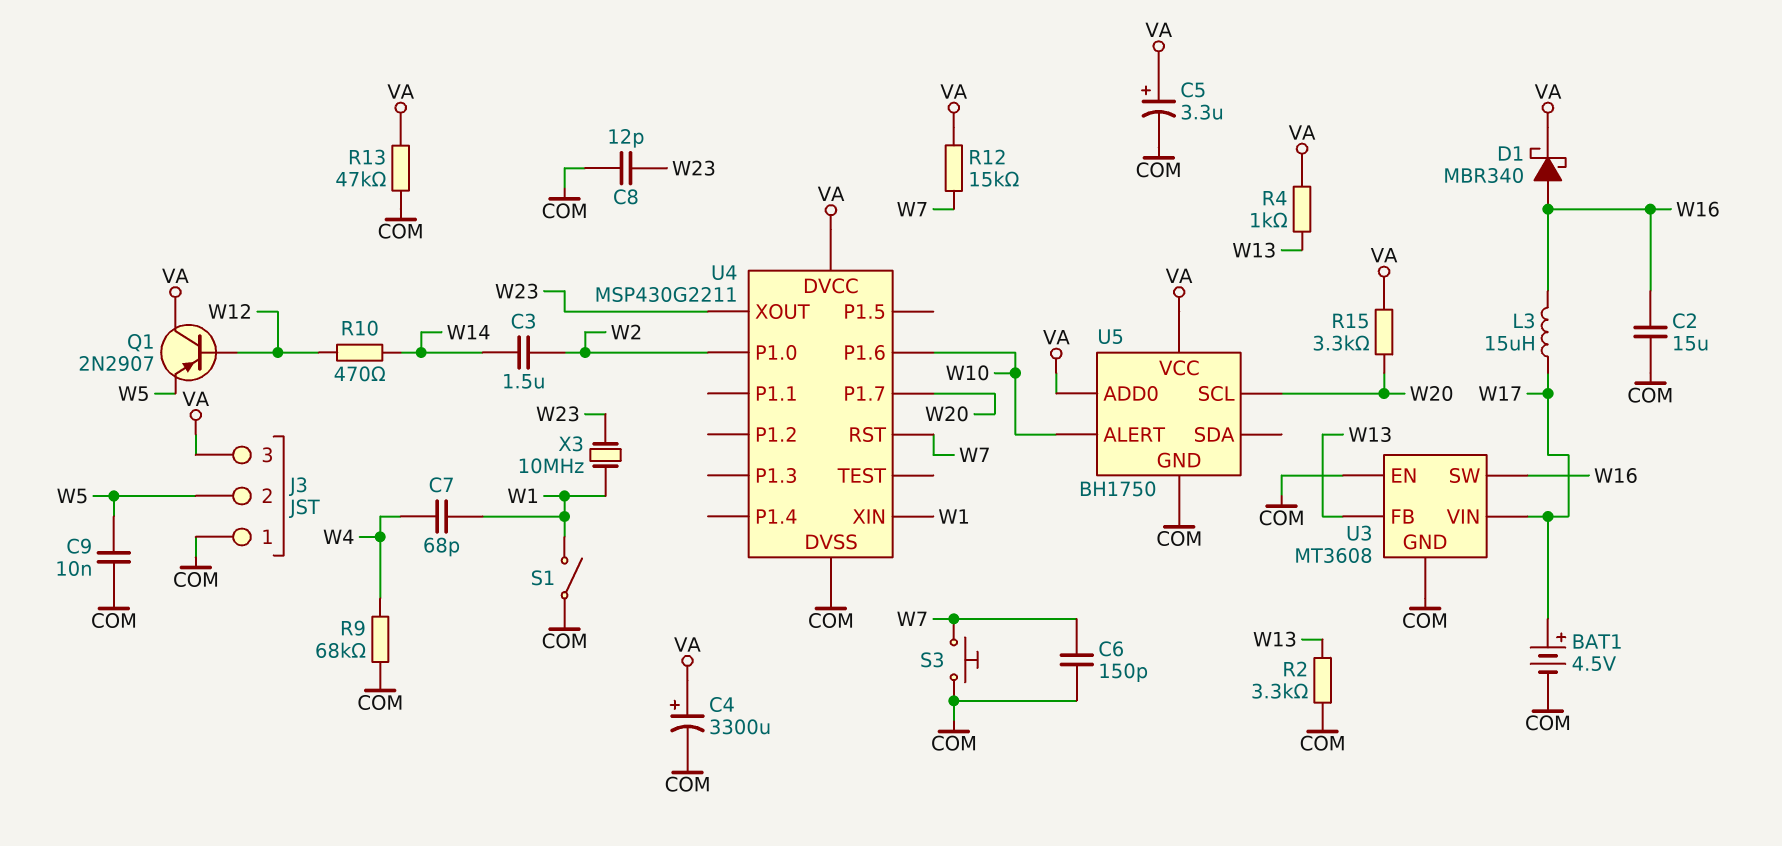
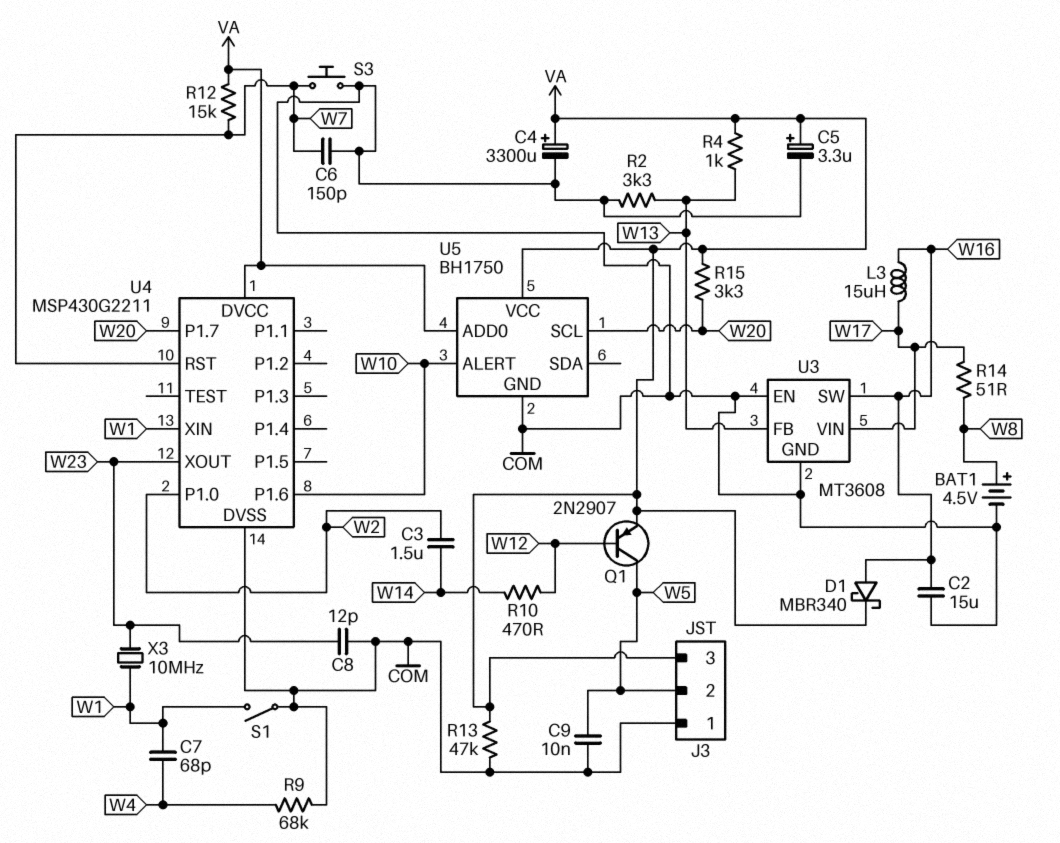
BAT1: 4.5V (plus W17, minus COM) -> 4.5V (plus W8, minus COM)
Q1: PNP 2N2907 (B W12, C VA, E W5) -> PNP 2N2907 (B W12, C W5, E VA)
R14: none -> 51 (W8, W17)

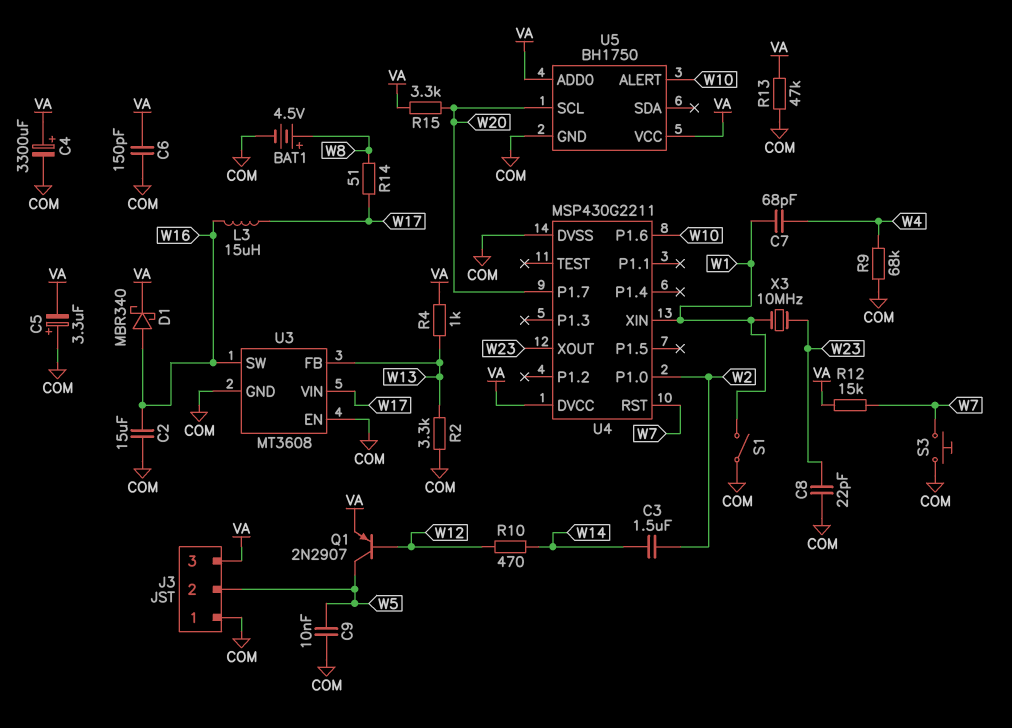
C5: 3.3uF (plus VA, minus COM) -> 3.3uF (plus COM, minus VA)
C6: 150pF (COM, W7) -> 150pF (COM, VA)
C8: 12pF (COM, W23) -> 22pF (COM, W23)

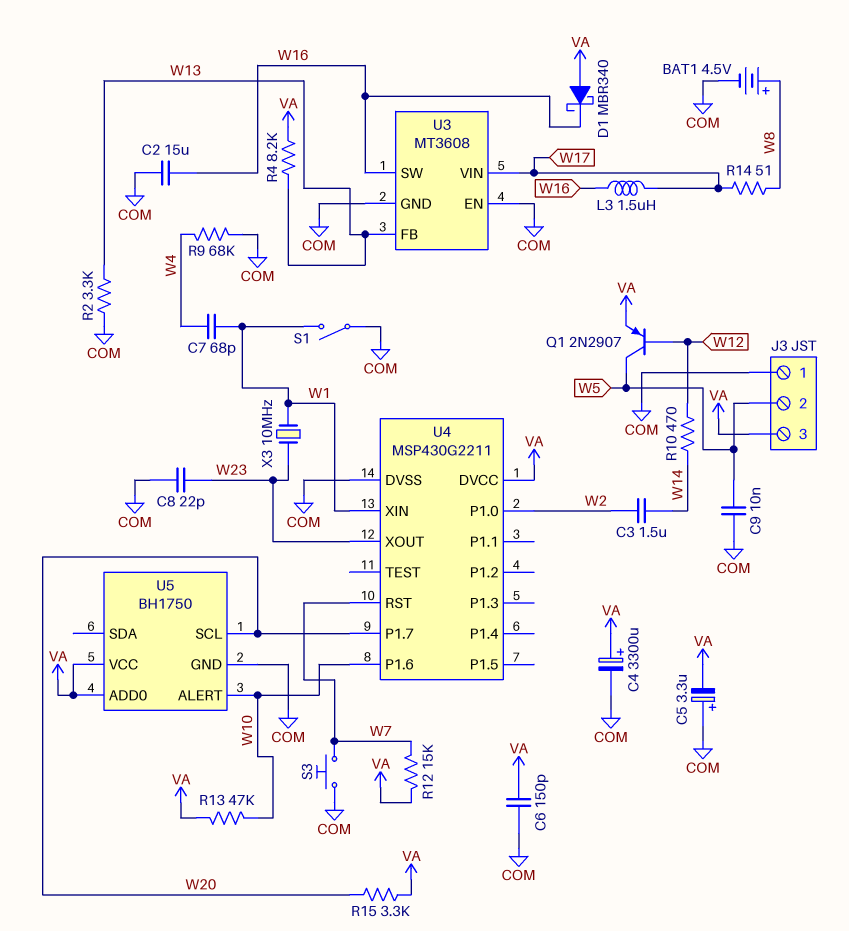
D1: schottky MBR340 (A W16, K VA) -> schottky MBR340 (A VA, K W16)
L3: 15uH (W16, W17) -> 1.5uH (W16, W17)
R4: 1k (VA, W13) -> 8.2k (VA, W13)
R13: 47k (COM, VA) -> 47k (VA, W10)

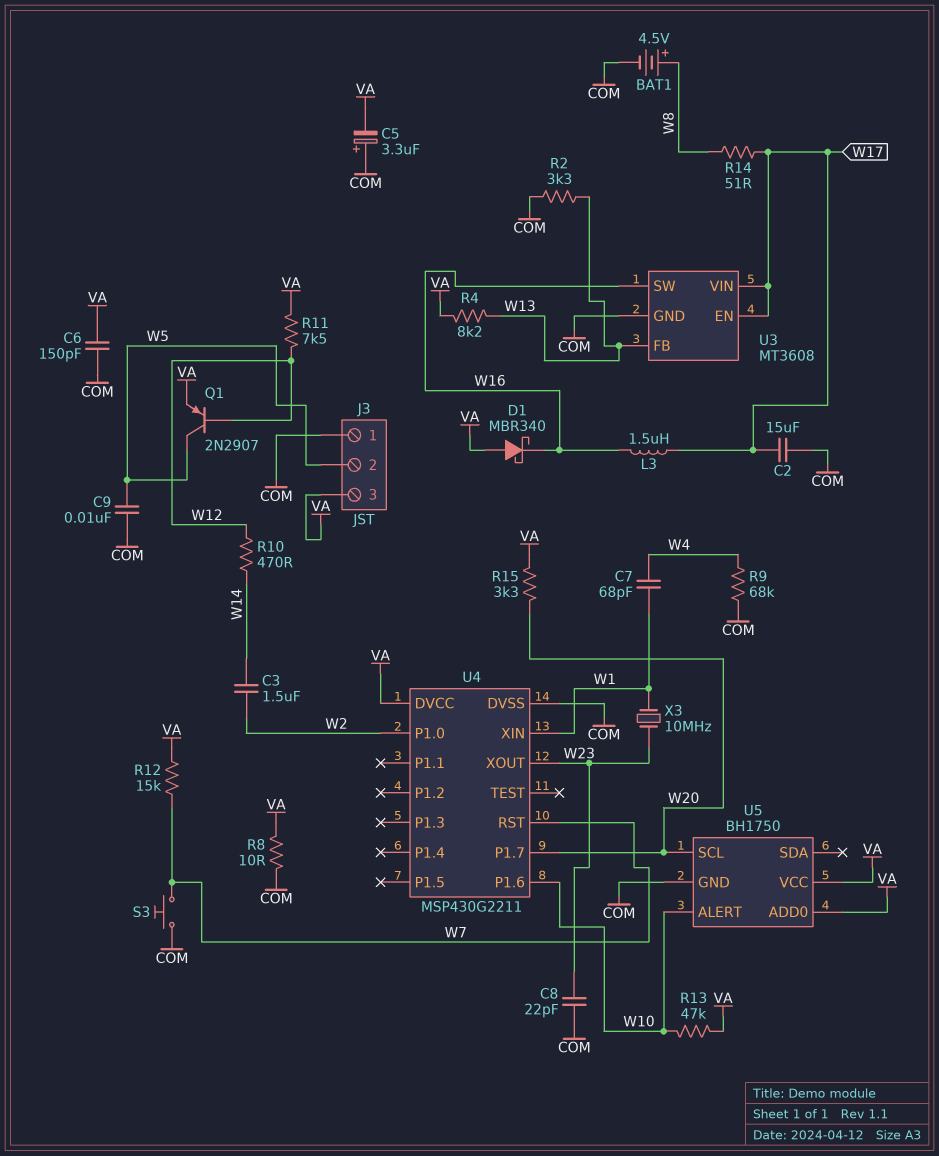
C2: 15uF (COM, W16) -> 15uF (COM, W17)
C4: 3300uF (plus VA, minus COM) -> none
R8: none -> 10 (COM, VA)
R11: none -> 7.5k (VA, W12)
S1: switch (COM, W1) -> none
U3 pin EN: COM -> W17

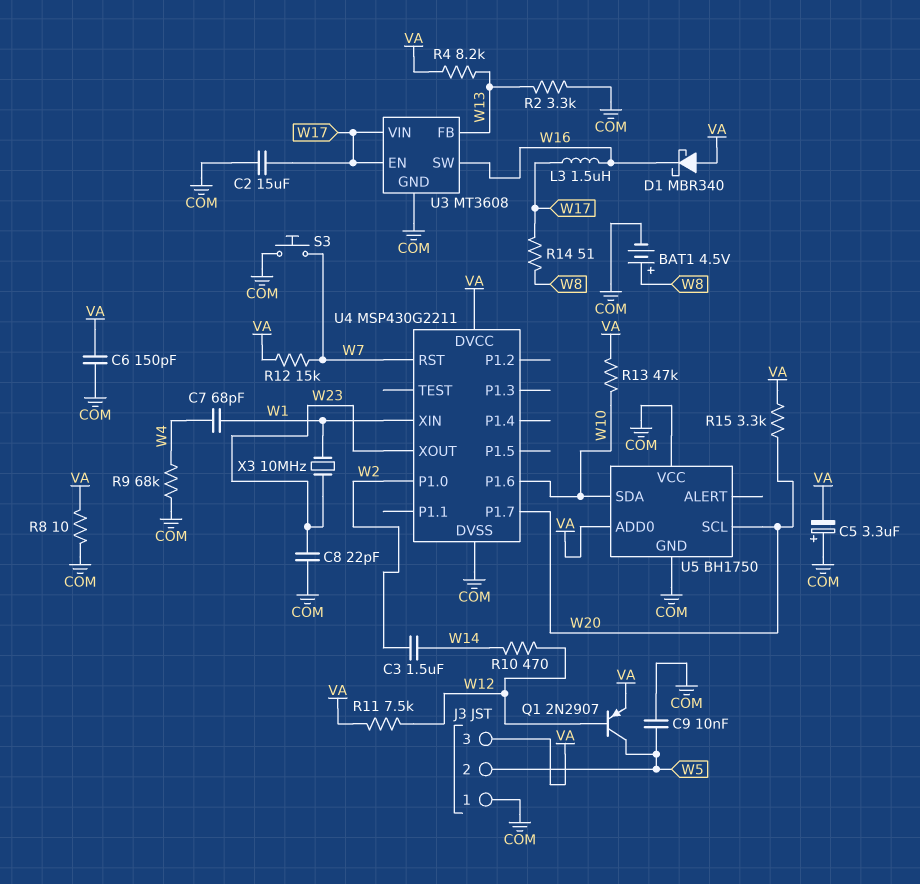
U5 pin ALERT: W10 -> none
U5 pin SDA: none -> W10
U5 pin VCC: VA -> COM

